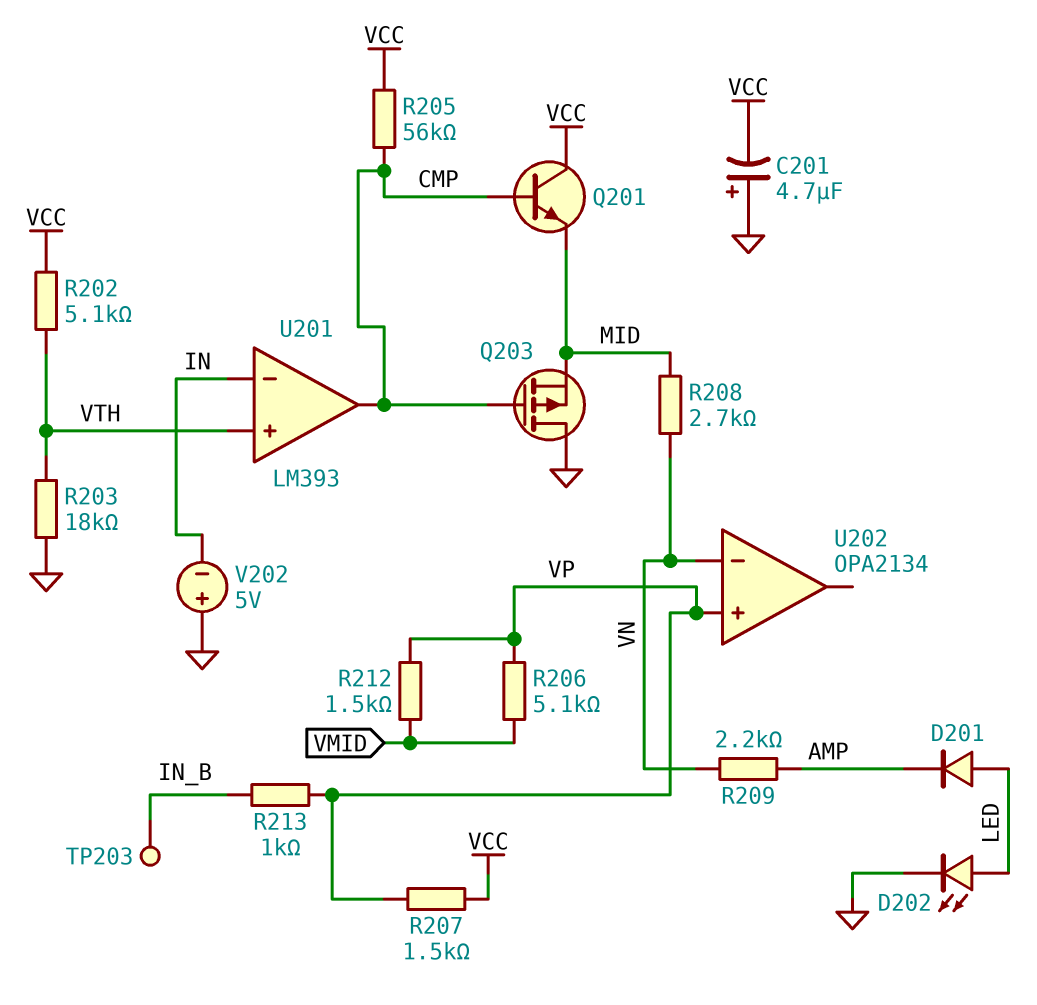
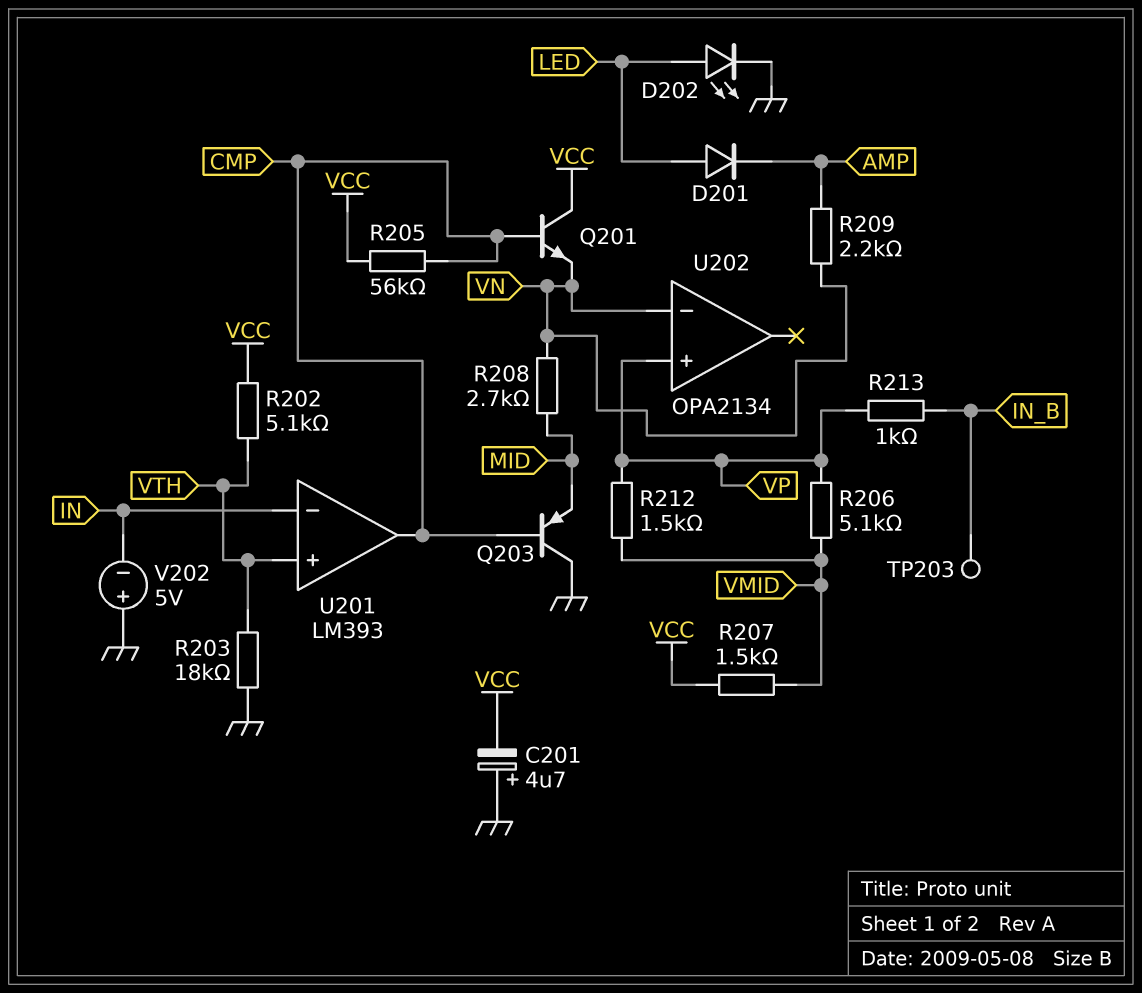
Q201: NPN (B CMP, C VCC, E MID) -> NPN (B CMP, C VCC, E VN)
Q203: PMOS (G CMP, D GND, S MID) -> PNP (B CMP, C GND, E MID)
R207: 1.5k (VCC, VP) -> 1.5k (VCC, VMID)

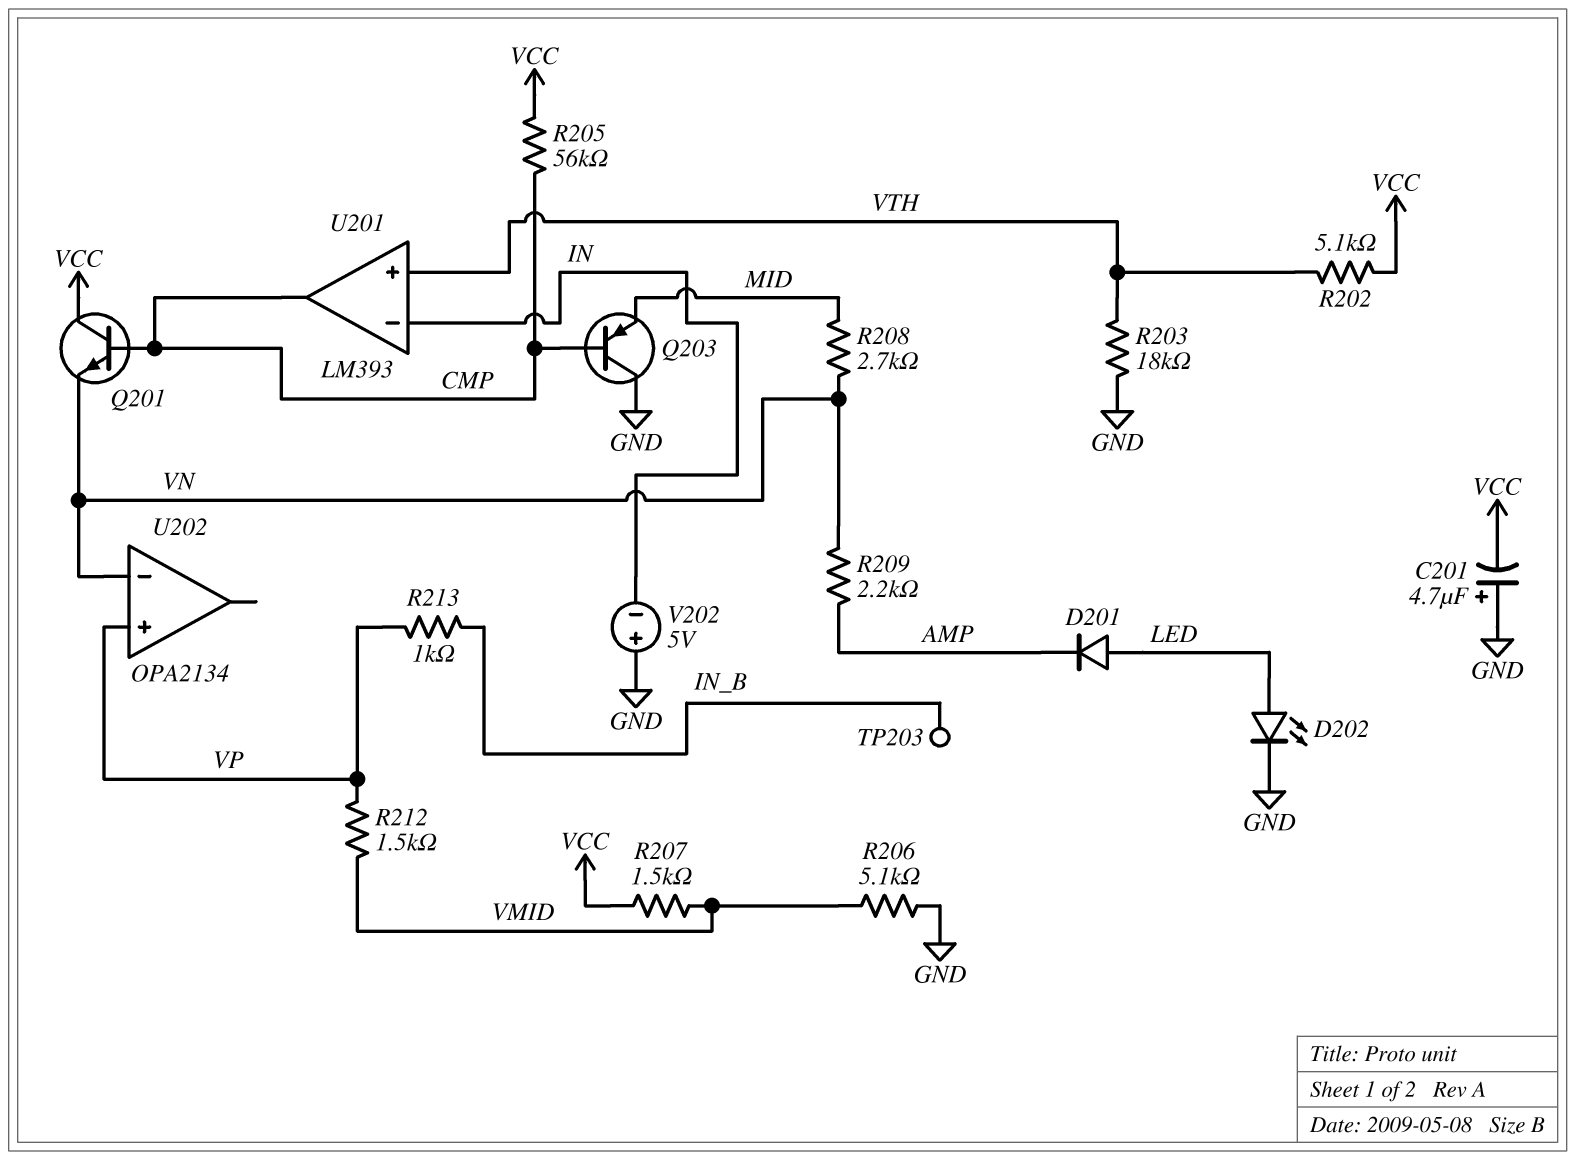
R206: 5.1k (VMID, VP) -> 5.1k (GND, VMID)

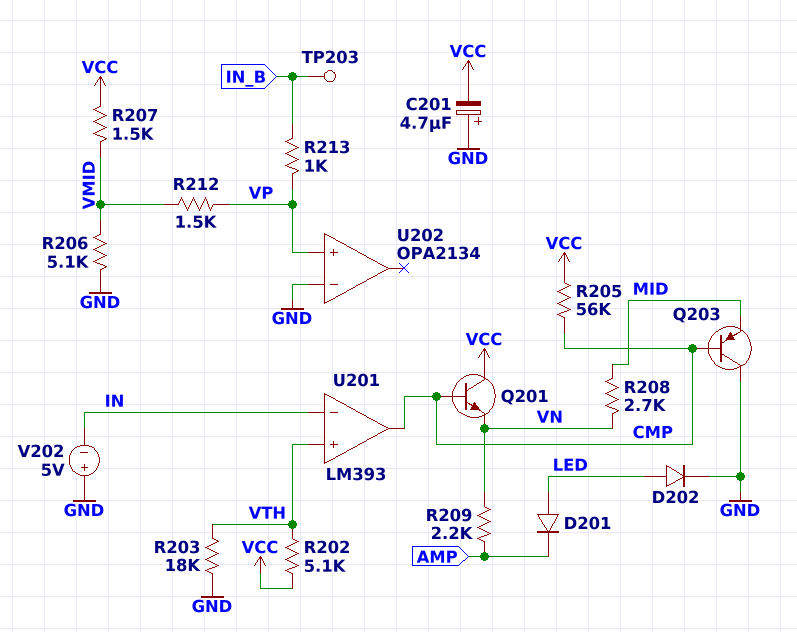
D202: LED (A LED, K GND) -> diode (A LED, K GND)
U202 pin in-: VN -> GND

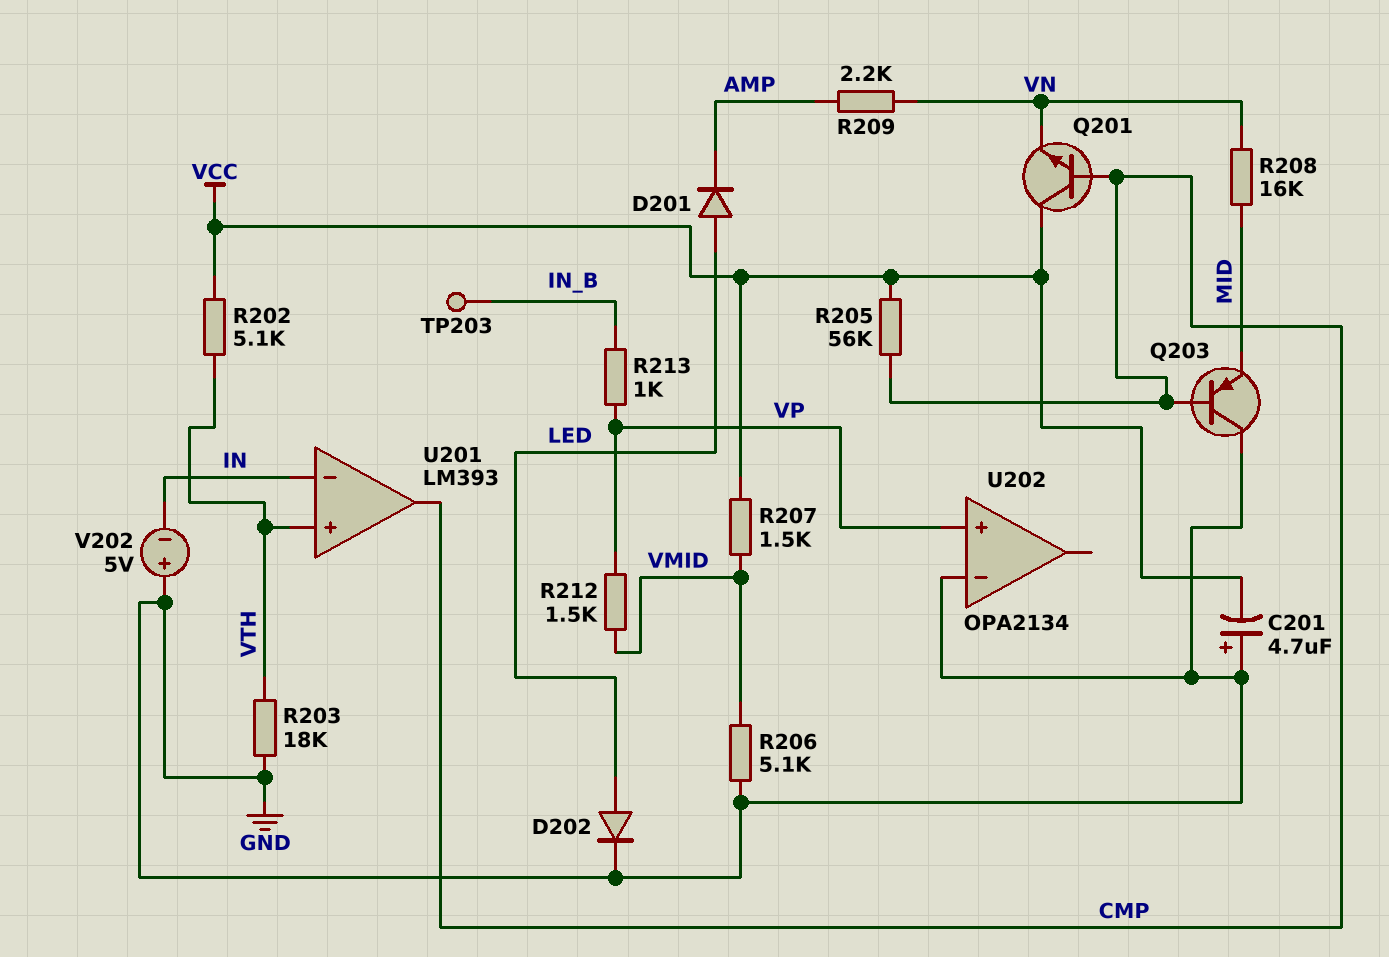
R208: 2.7k (MID, VN) -> 16k (MID, VN)

